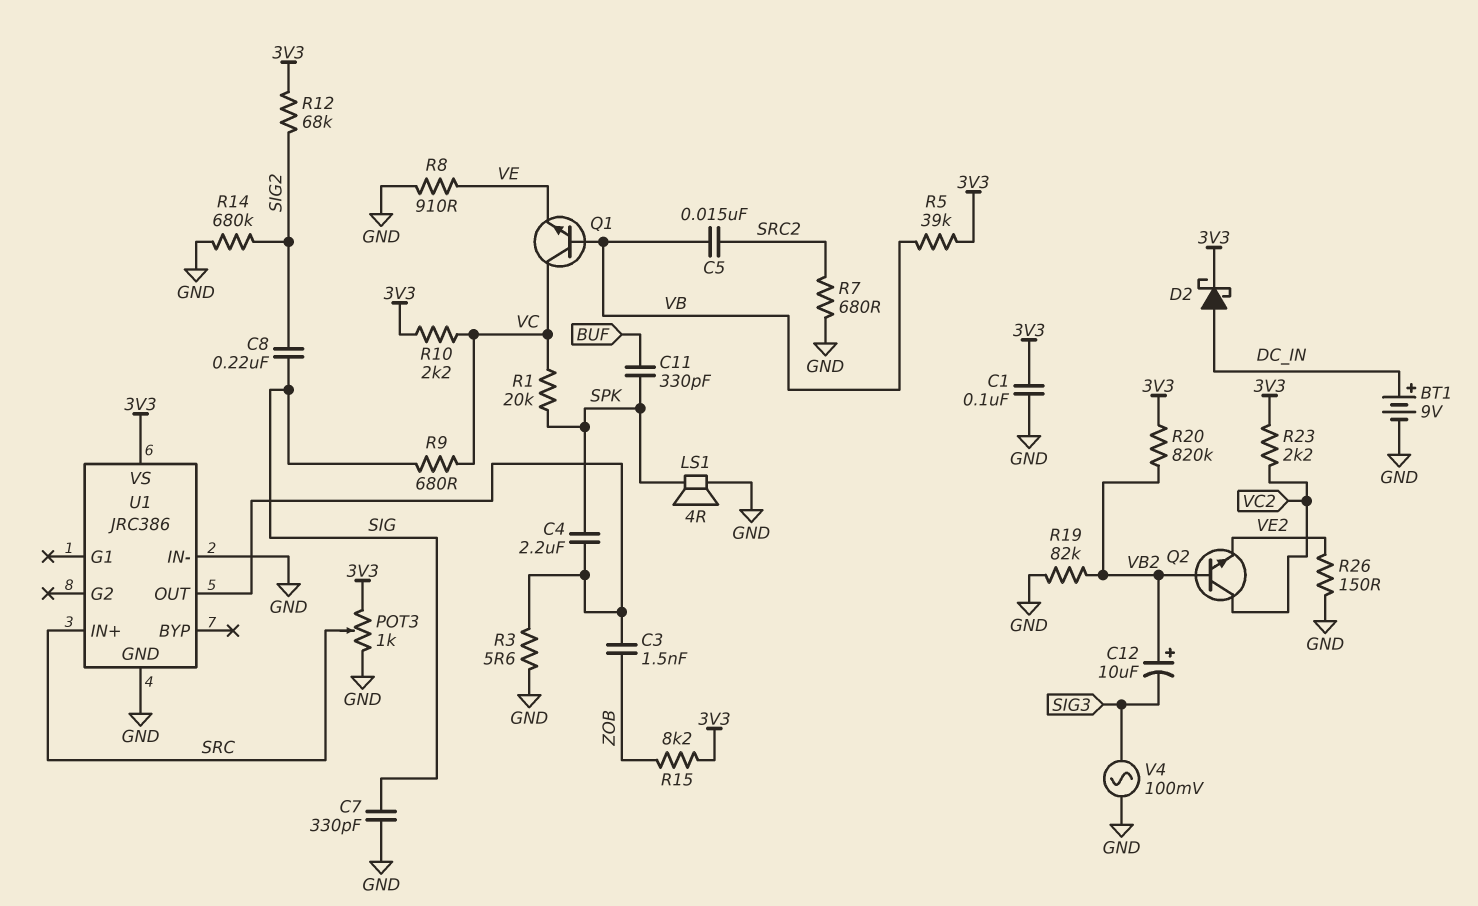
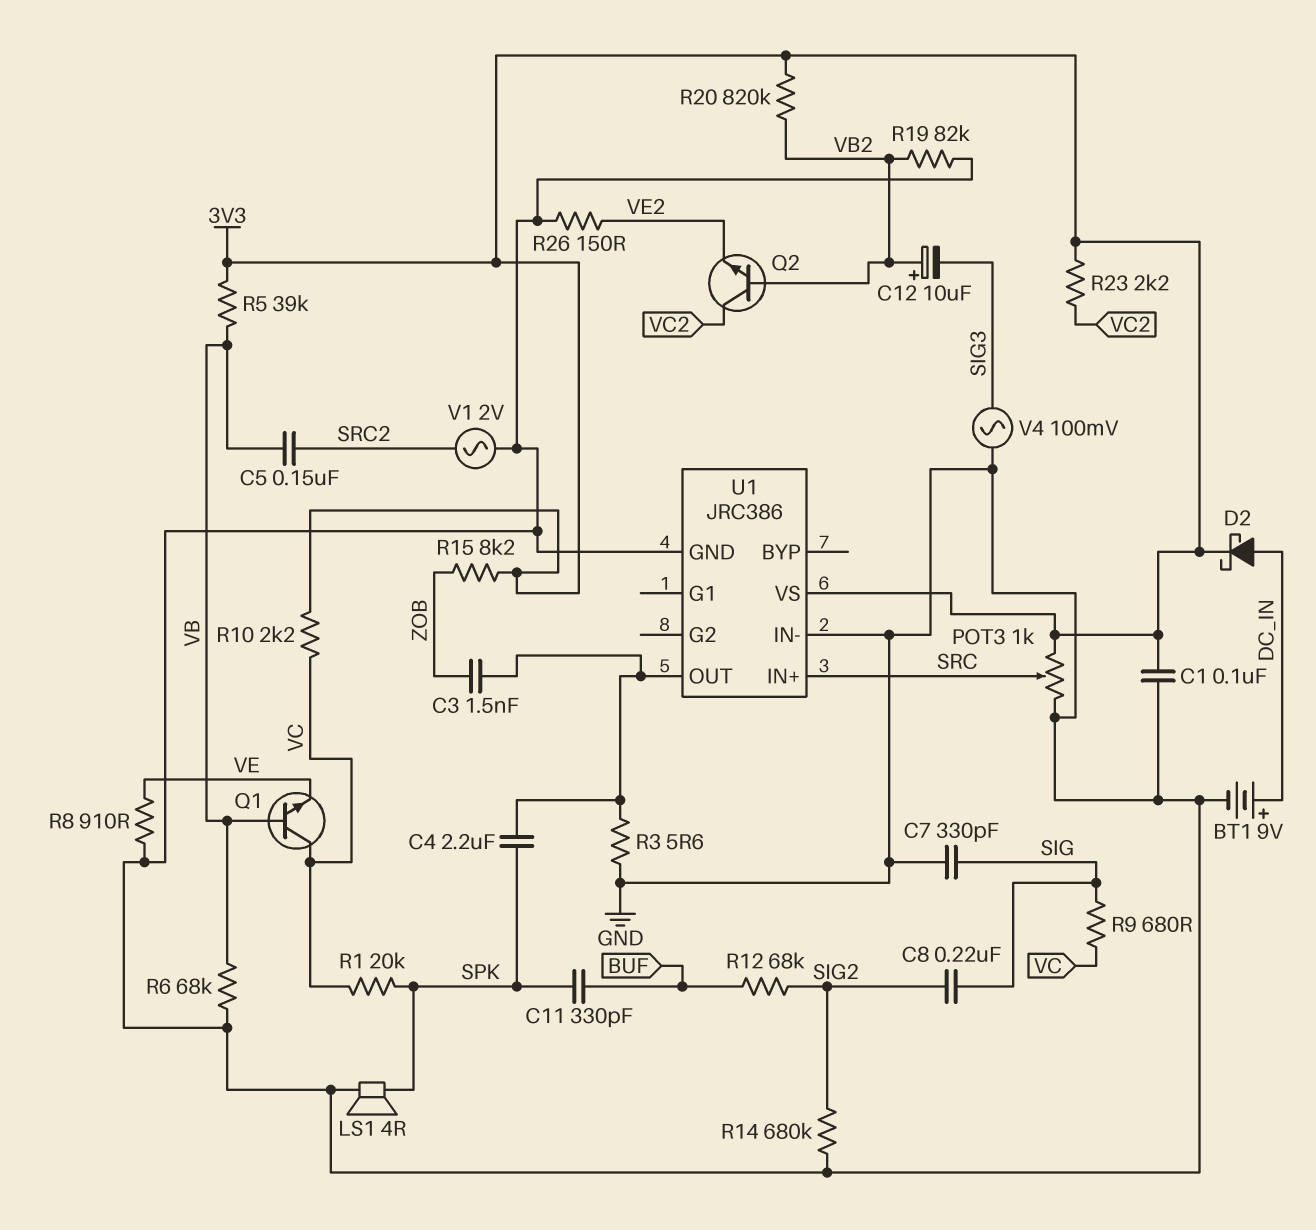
C5: 15nF (SRC2, VB) -> 150nF (SRC2, VB)
R6: none -> 68k (GND, VB)
R7: 680 (GND, SRC2) -> none
R12: 68k (3V3, SIG2) -> 68k (BUF, SIG2)
V1: none -> AC 2V (GND, SRC2)

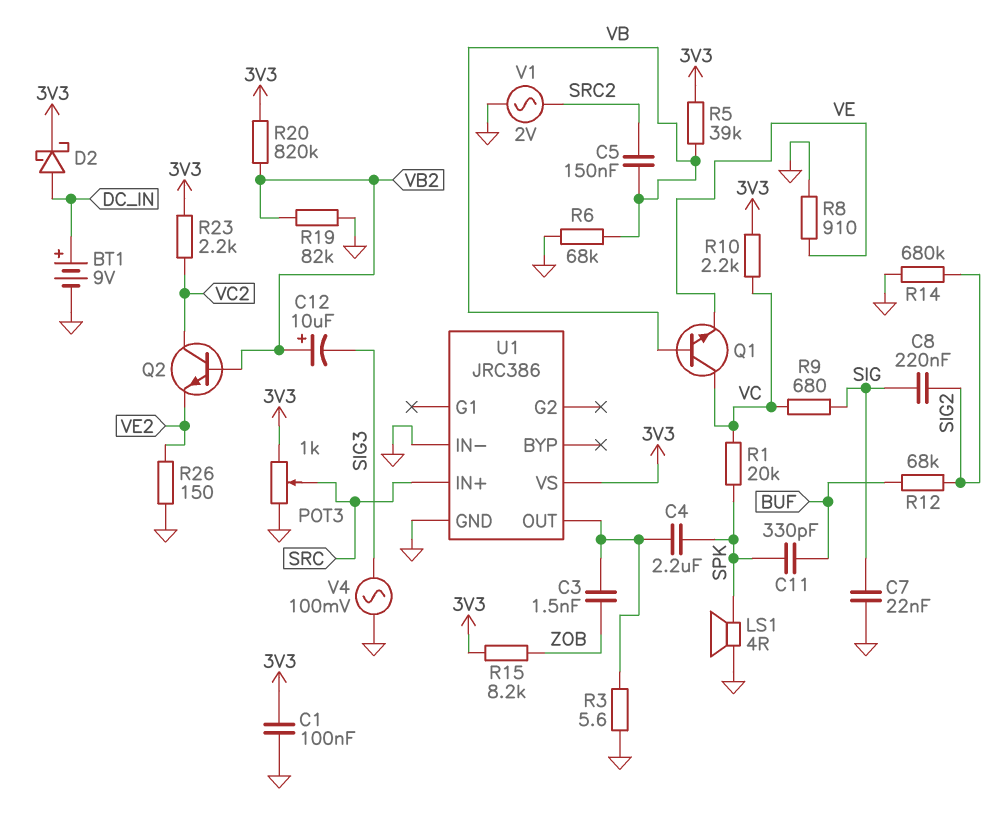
C7: 330pF (GND, SIG) -> 22nF (GND, SIG)

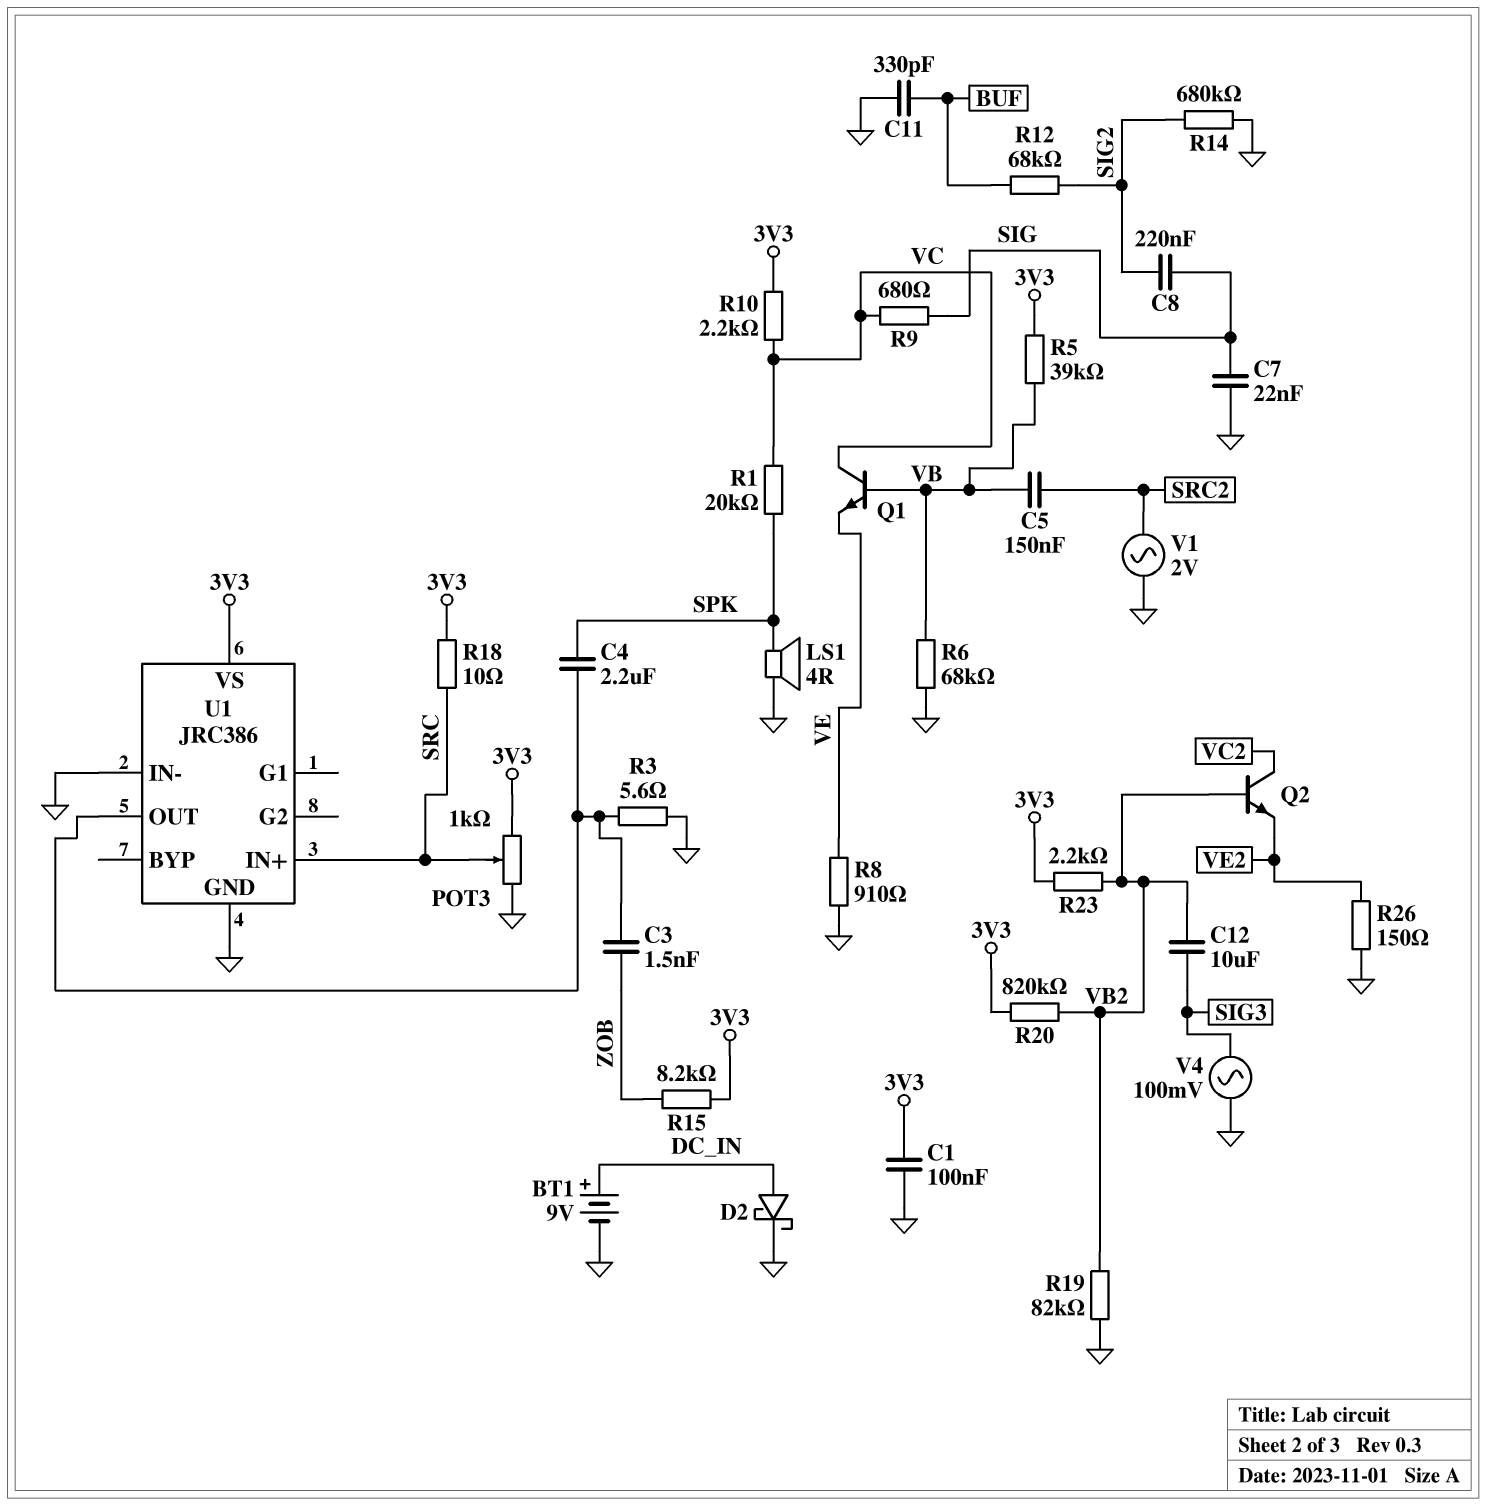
C11: 330pF (BUF, SPK) -> 330pF (BUF, GND)
C12: 10uF (plus VB2, minus SIG3) -> 10uF (SIG3, VB2)
D2: schottky (A DC_IN, K 3V3) -> schottky (A DC_IN, K GND)
R18: none -> 10 (3V3, SRC)
R23: 2.2k (3V3, VC2) -> 2.2k (3V3, VB2)

